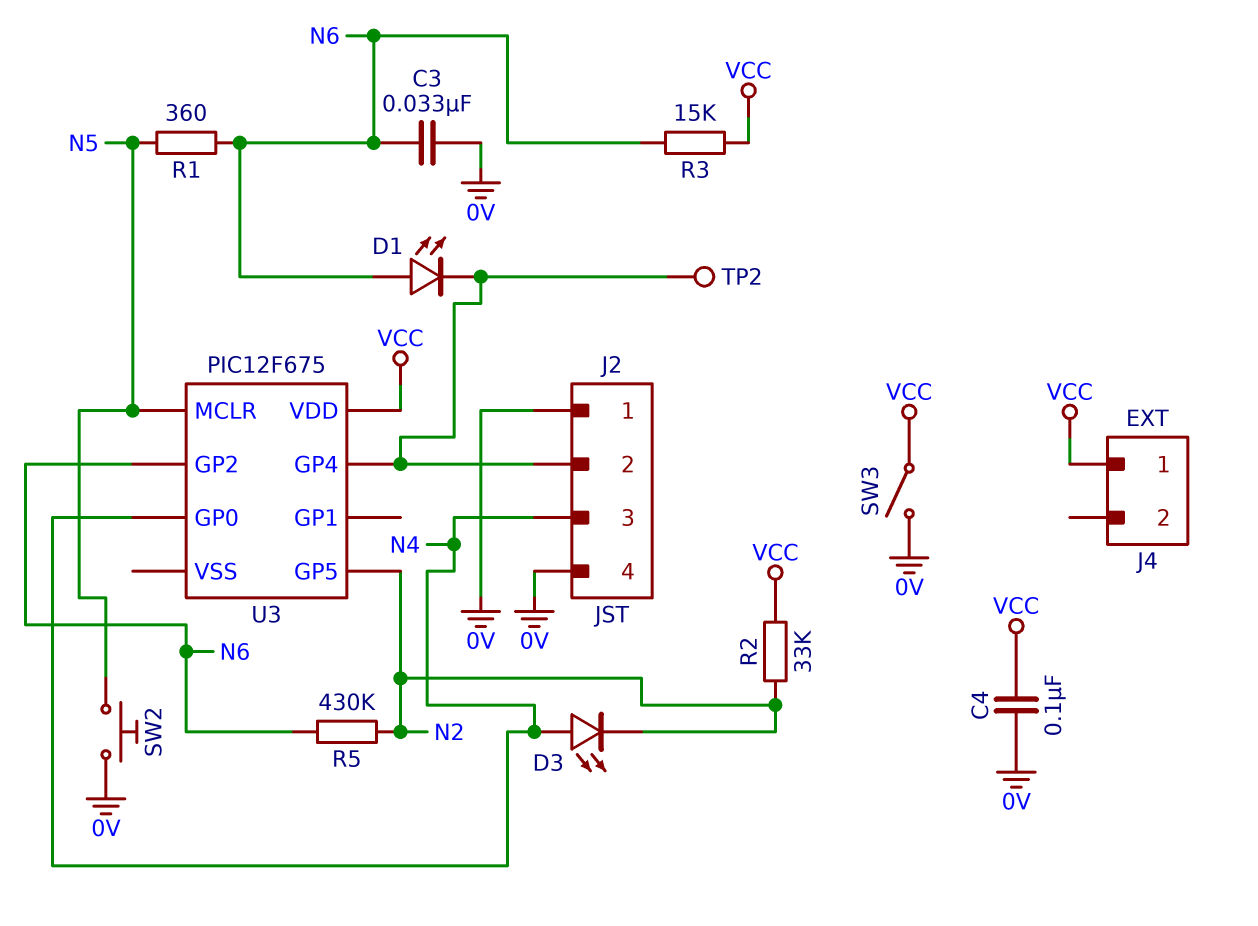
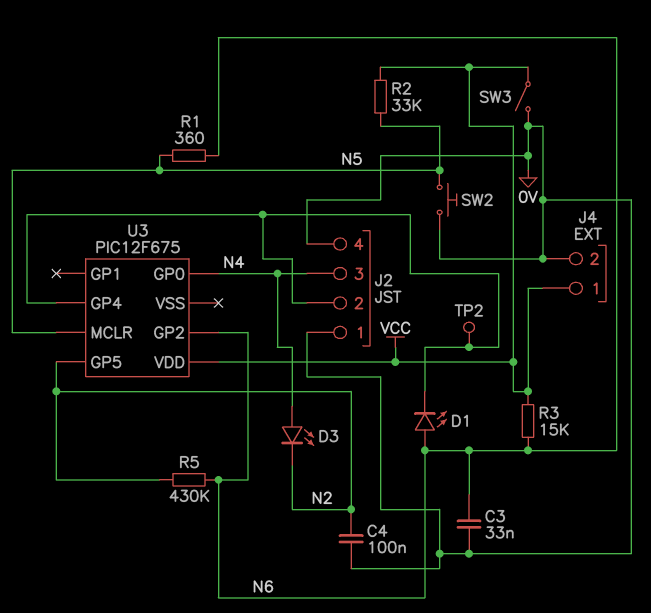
C4: 100nF (0V, VCC) -> 100nF (0V, N2)
J4 pin 2: none -> 0V
R2: 33k (N2, VCC) -> 33k (N5, VCC)

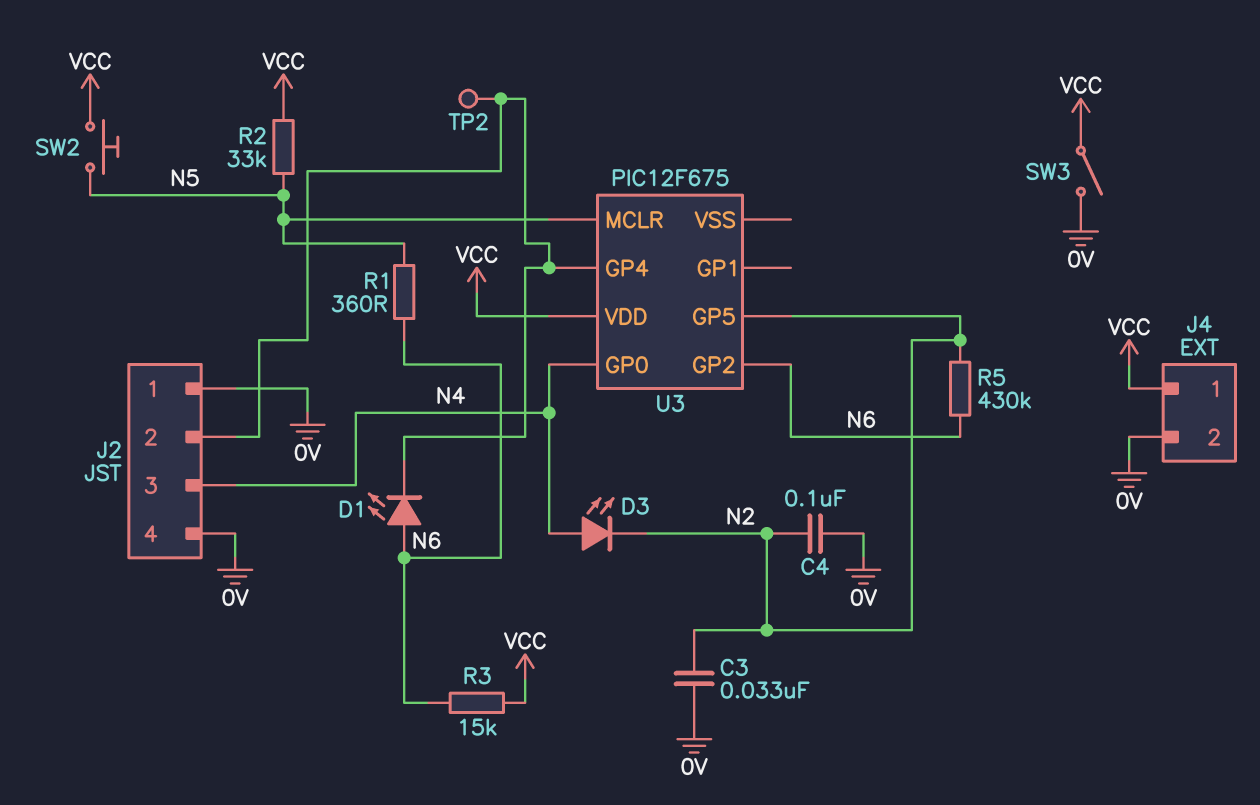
C3: 33nF (0V, N6) -> 33nF (0V, N2)
SW2: button (0V, N5) -> button (N5, VCC)

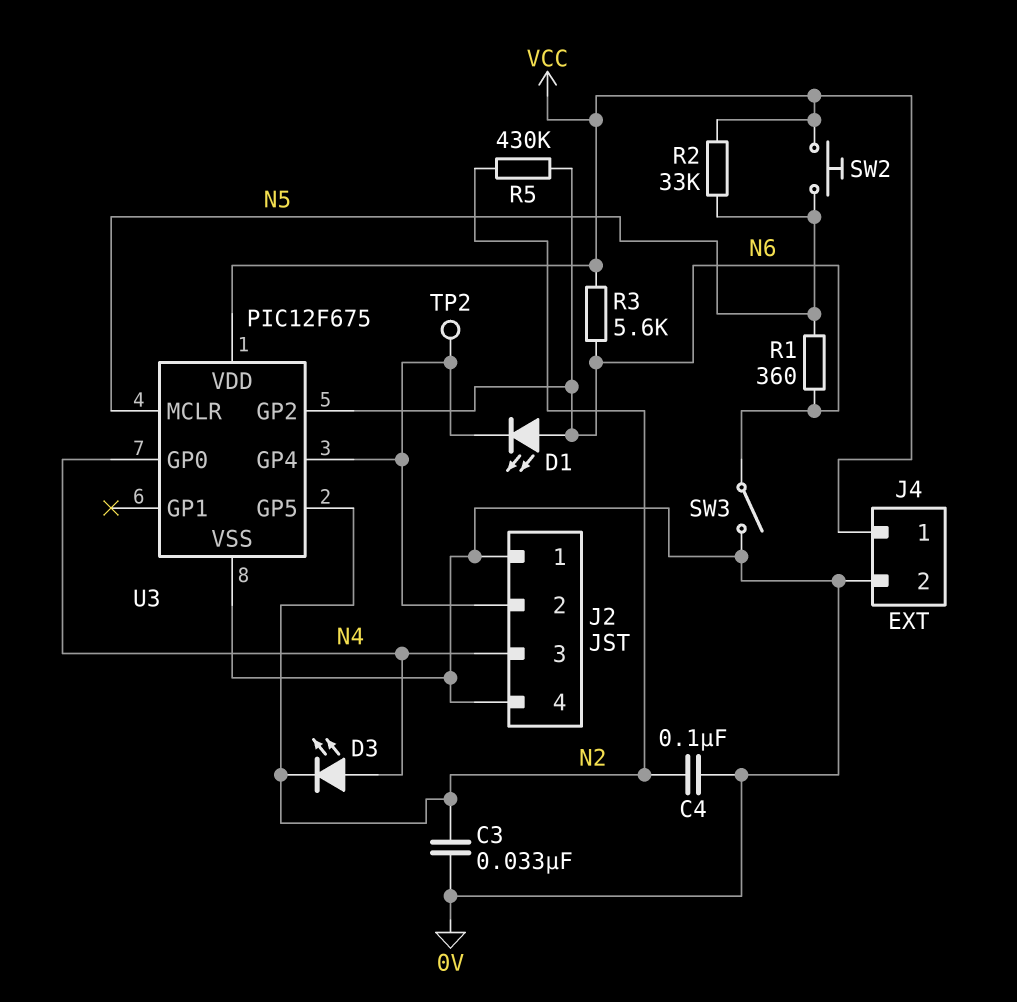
R3: 15k (N6, VCC) -> 5.6k (N6, VCC)
SW3: switch (0V, VCC) -> switch (0V, N6)
U3 pin VSS: none -> 0V

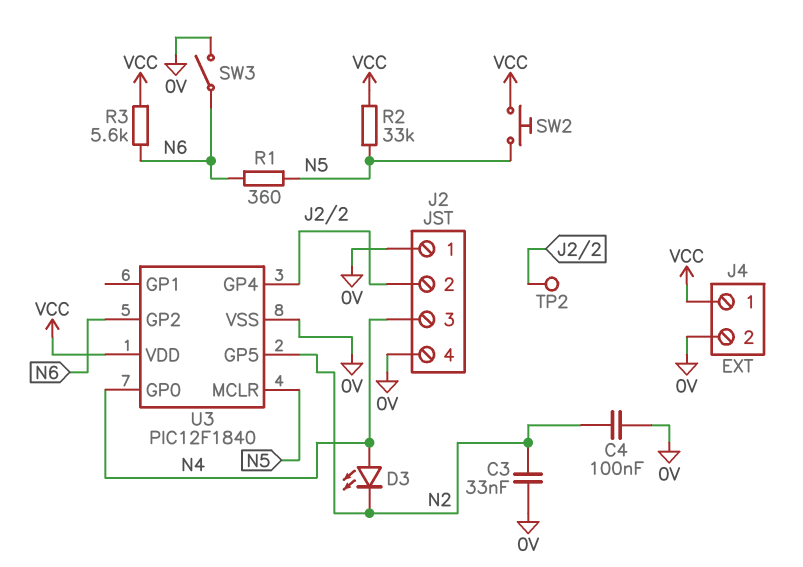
D1: LED (A N6, K J2/2) -> none
R5: 430k (N2, N6) -> none
U3: PIC12F675 -> PIC12F1840

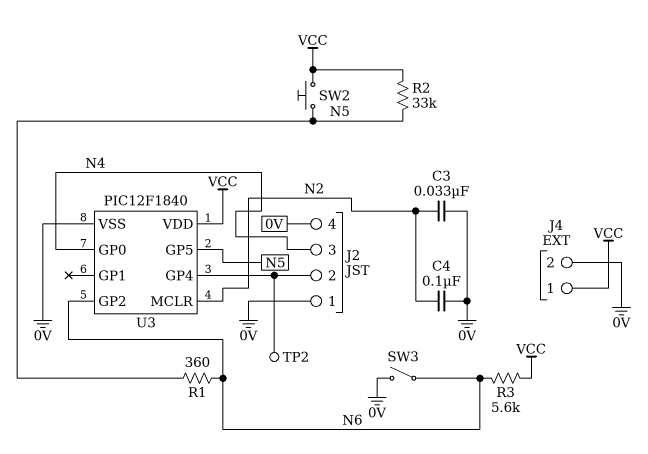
D3: LED (A N4, K N2) -> none
U3 pin GP5: N2 -> N5
U3 pin MCLR: N5 -> N2

